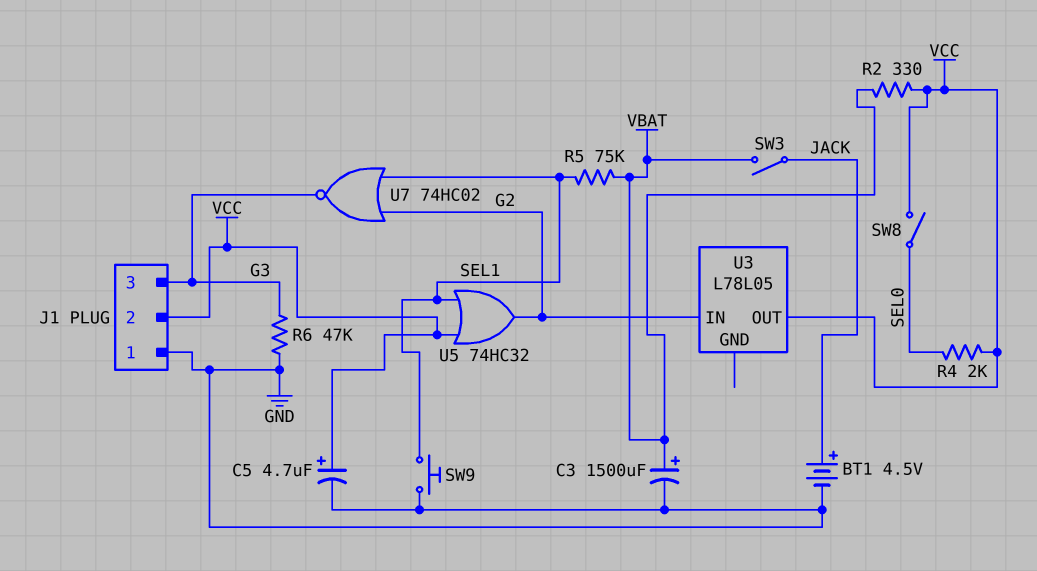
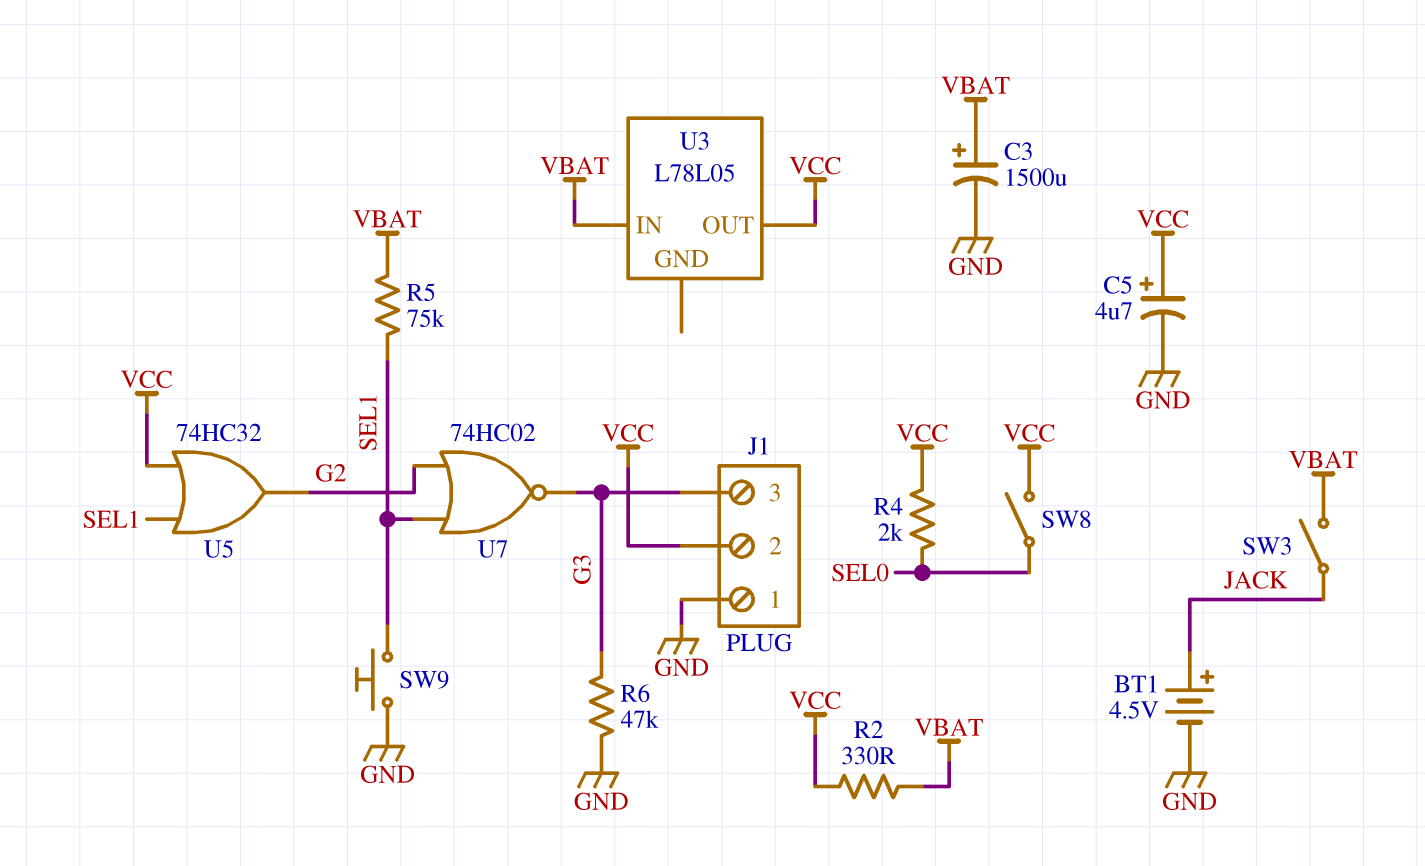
U3 pin IN: G2 -> VBAT

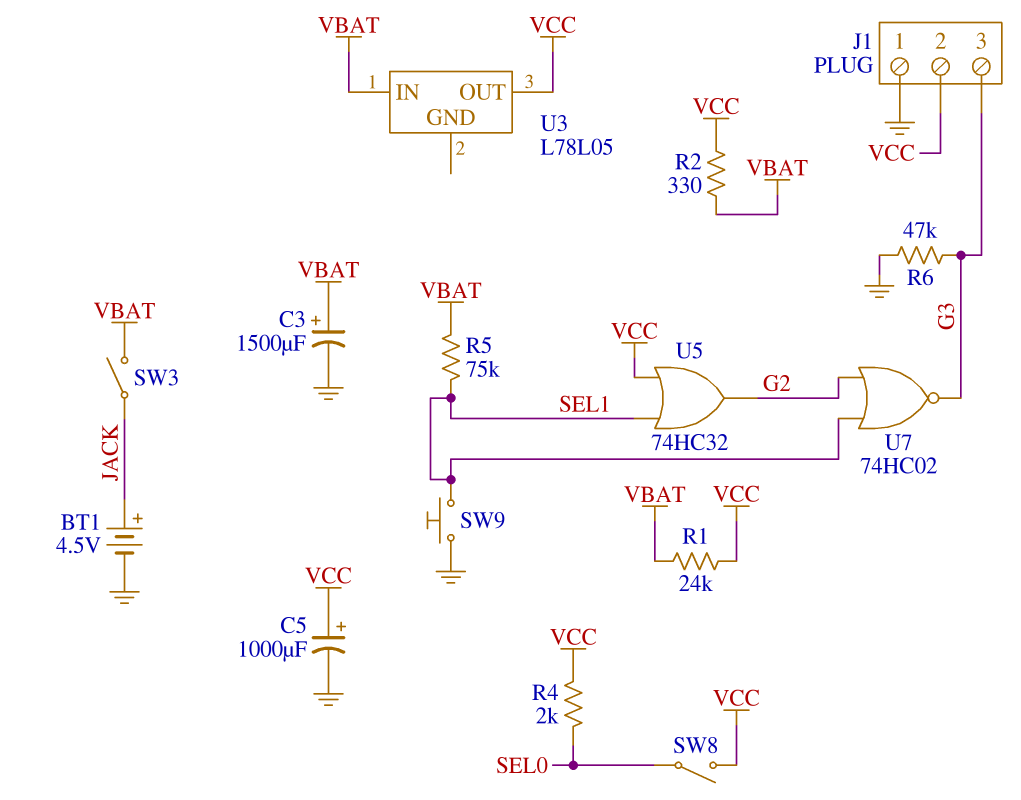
C5: 4.7uF (plus VCC, minus GND) -> 1000uF (plus VCC, minus GND)
R1: none -> 24k (VBAT, VCC)

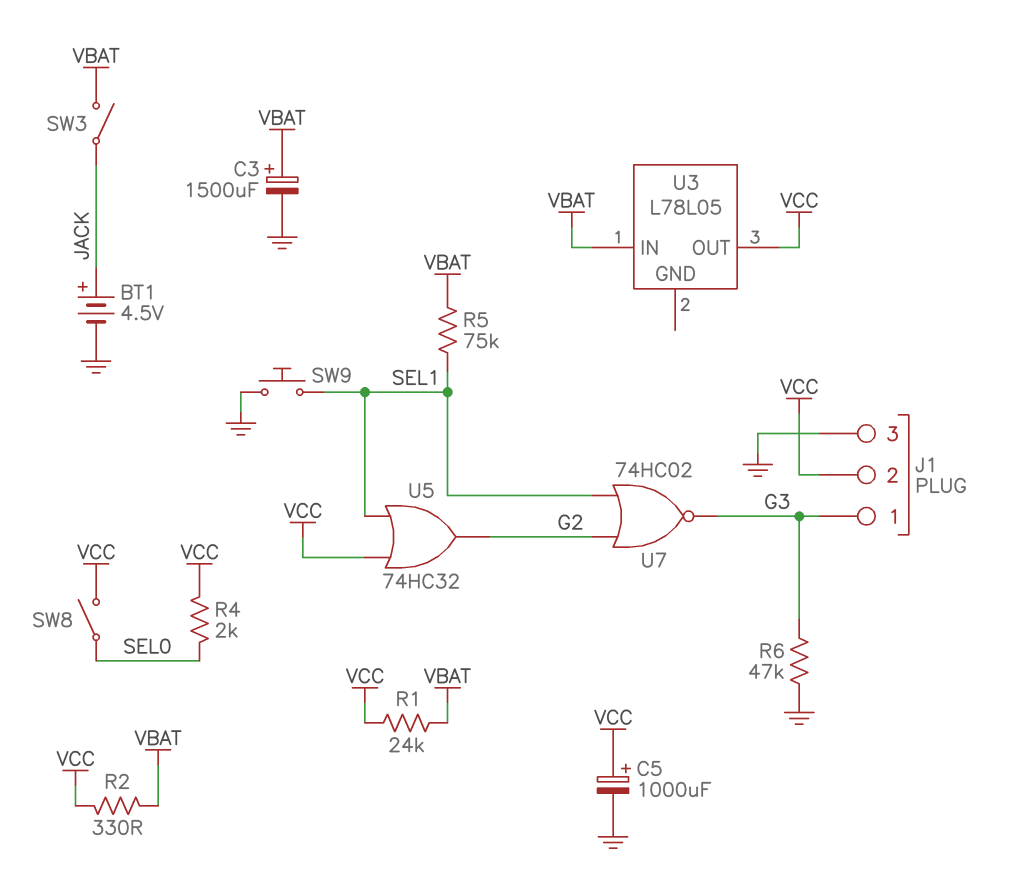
J1 pin 1: GND -> G3
J1 pin 3: G3 -> GND

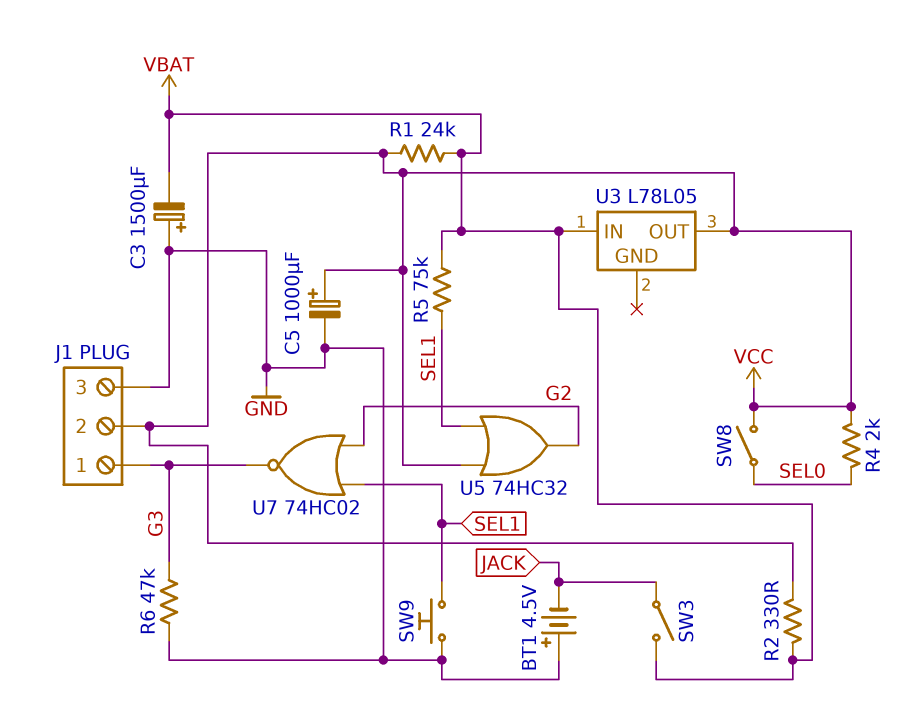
BT1: 4.5V (plus JACK, minus GND) -> 4.5V (plus GND, minus JACK)
C3: 1500uF (plus VBAT, minus GND) -> 1500uF (plus GND, minus VBAT)

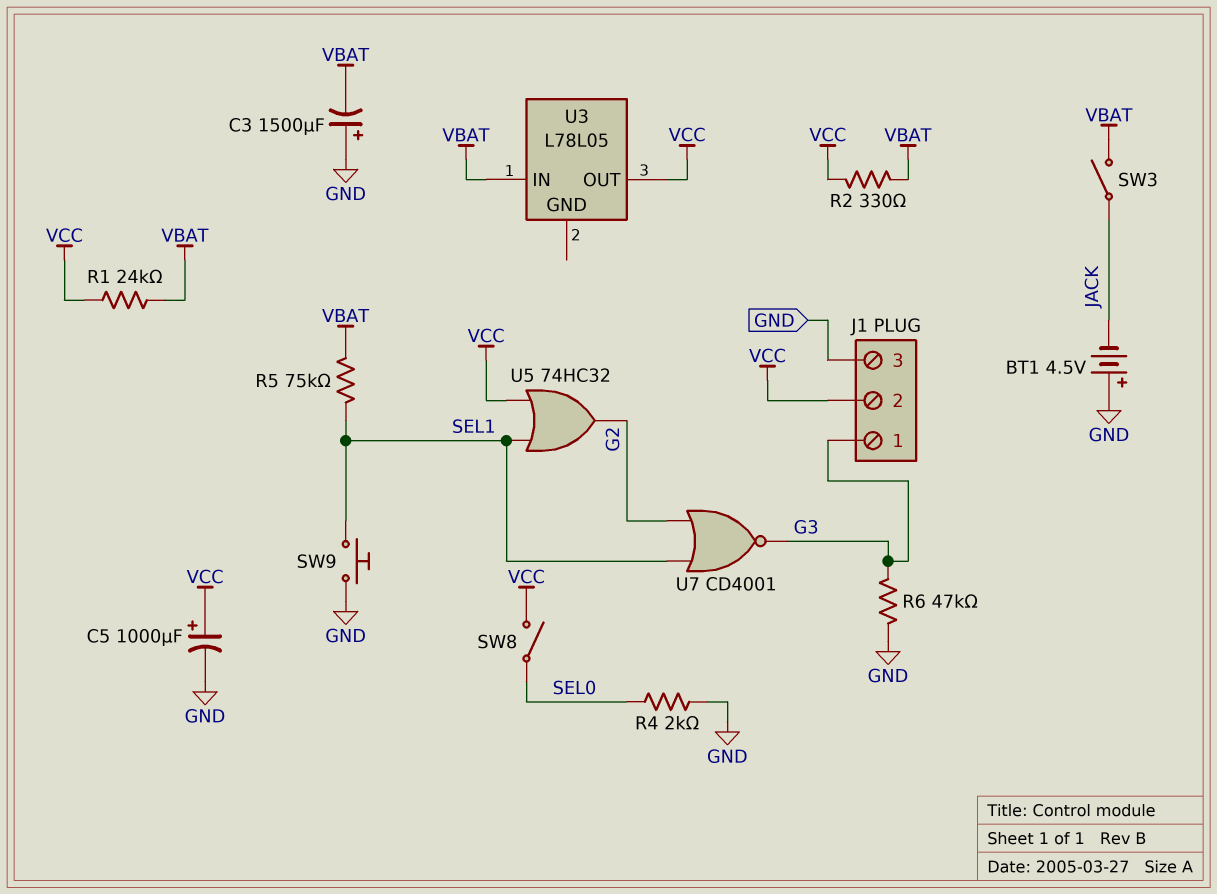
R4: 2k (SEL0, VCC) -> 2k (GND, SEL0)
U7: NOR 74HC02 (in G2, in SEL1, out G3) -> NOR CD4001 (in G2, in SEL1, out G3)

